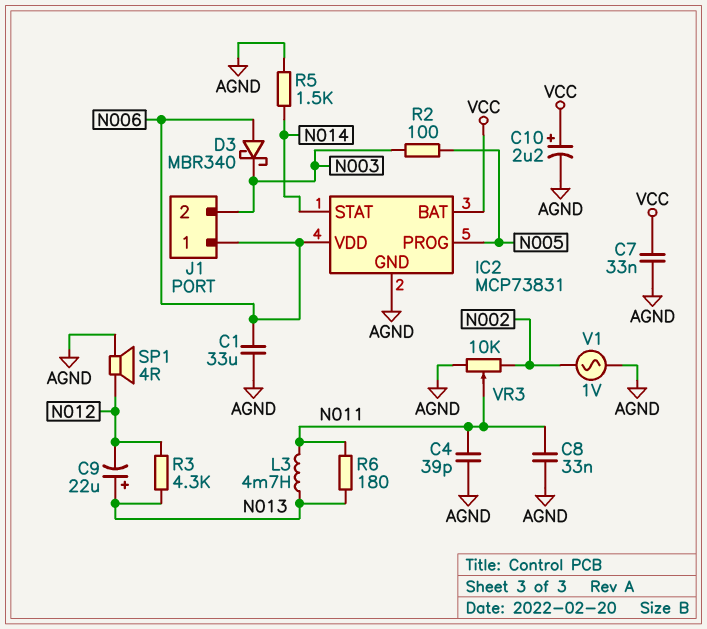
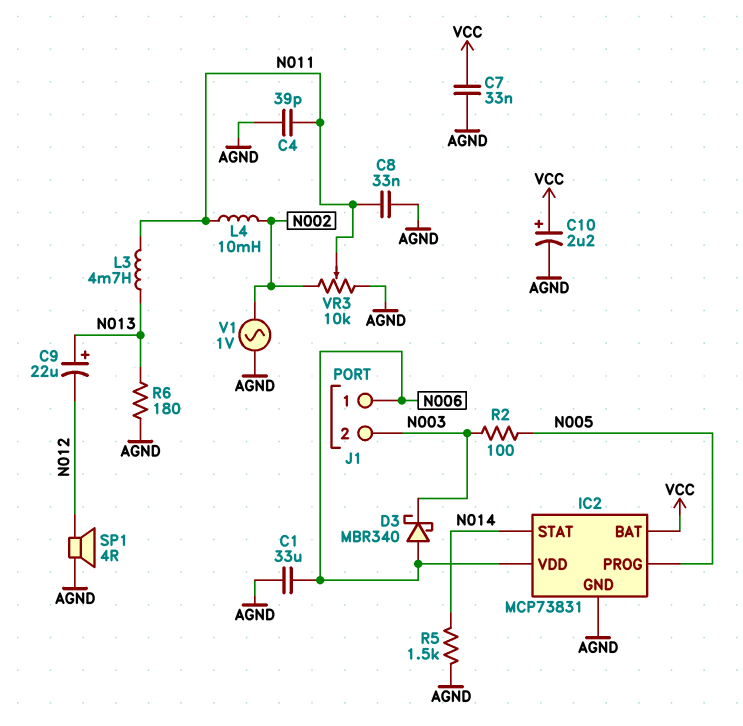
L4: none -> 10mH (N002, N011)
R3: 4.3k (N012, N013) -> none
R6: 180 (N011, N013) -> 180 (AGND, N013)

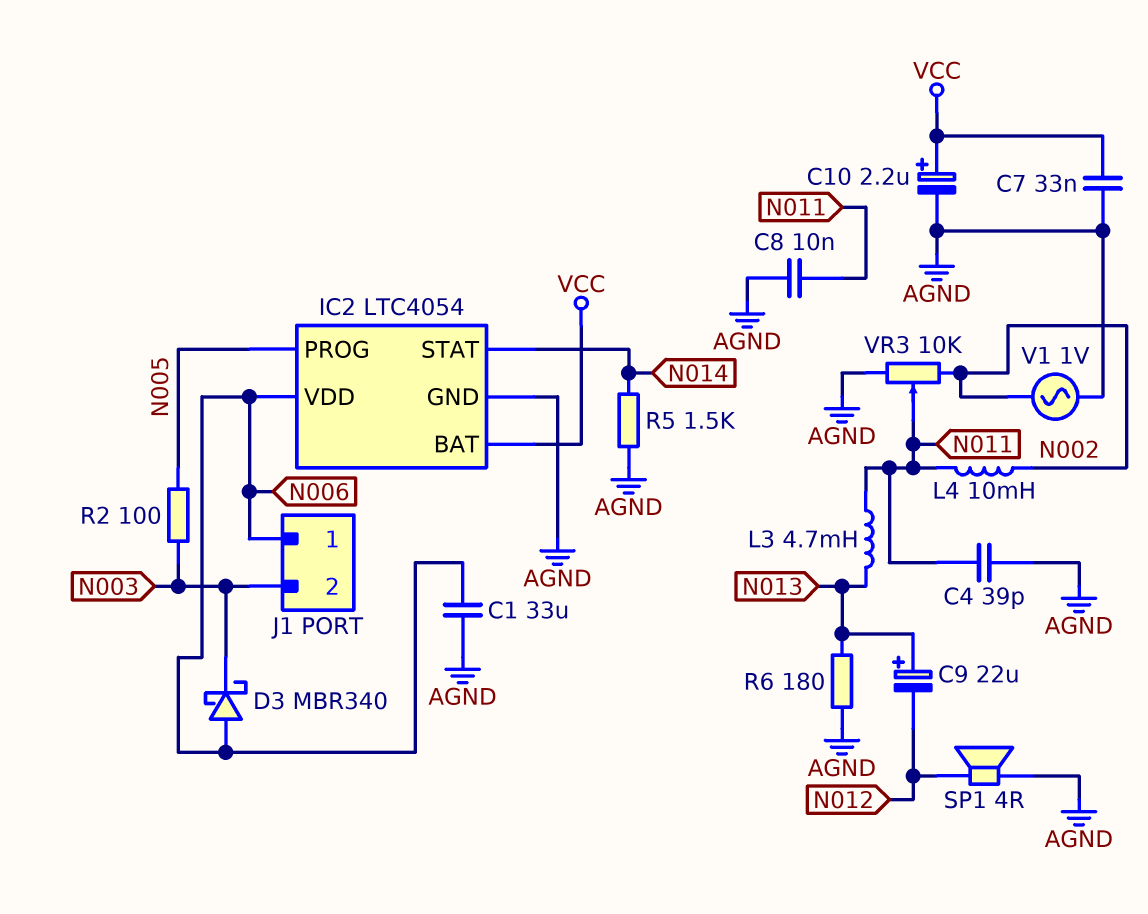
C8: 33nF (AGND, N011) -> 10nF (AGND, N011)
IC2: MCP73831 -> LTC4054

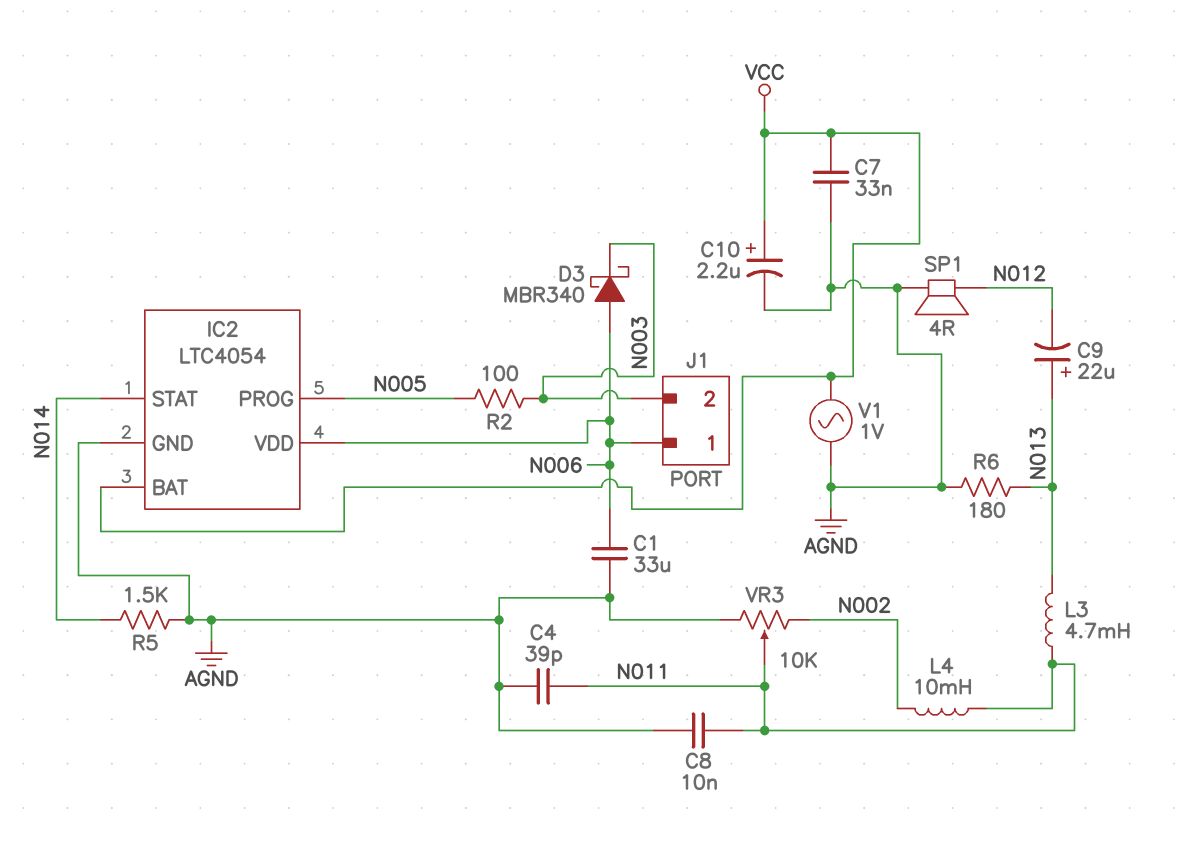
V1: AC 1V (AGND, N002) -> AC 1V (AGND, VCC)

